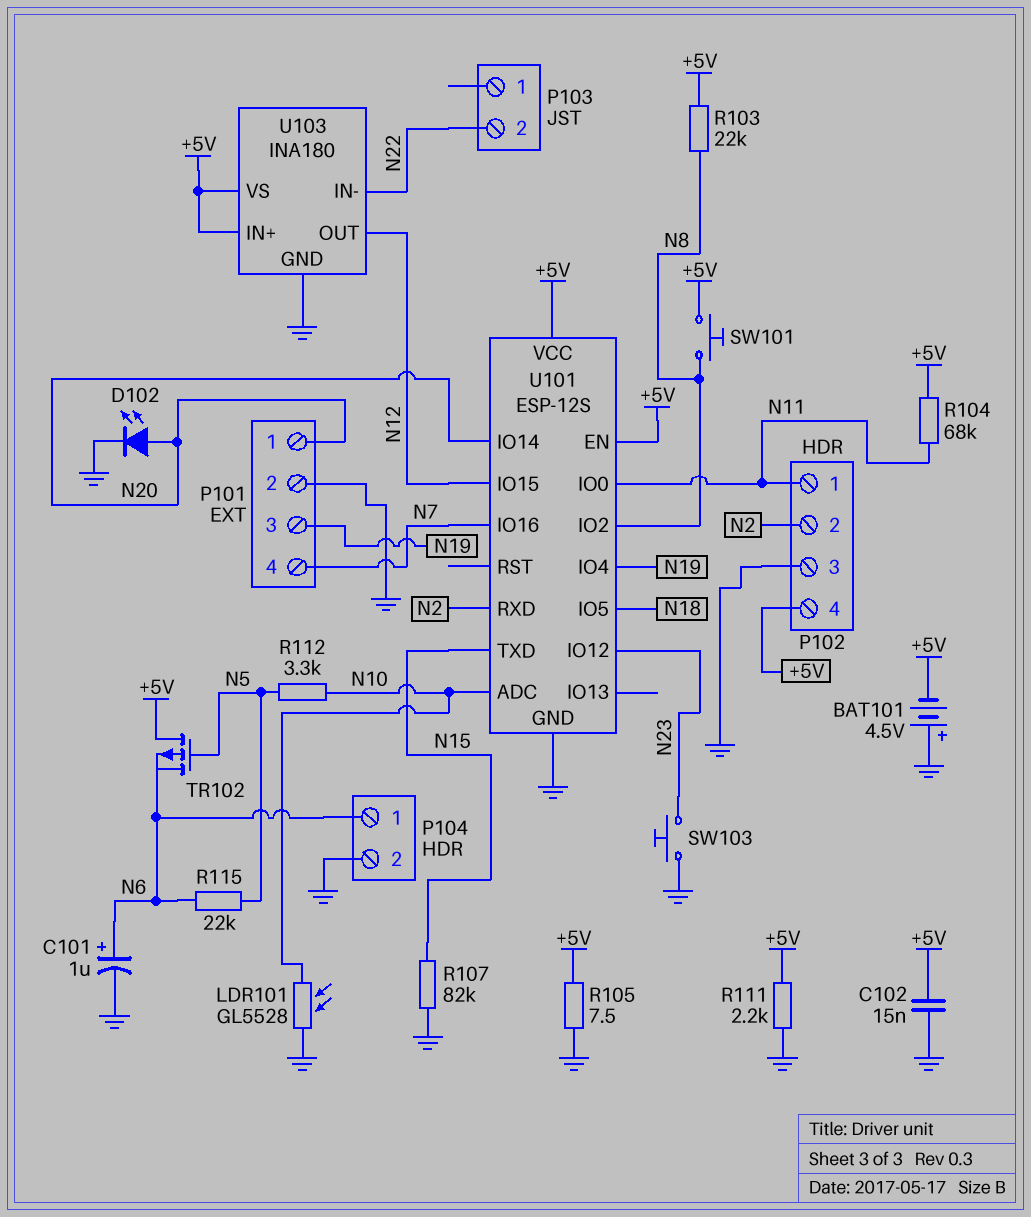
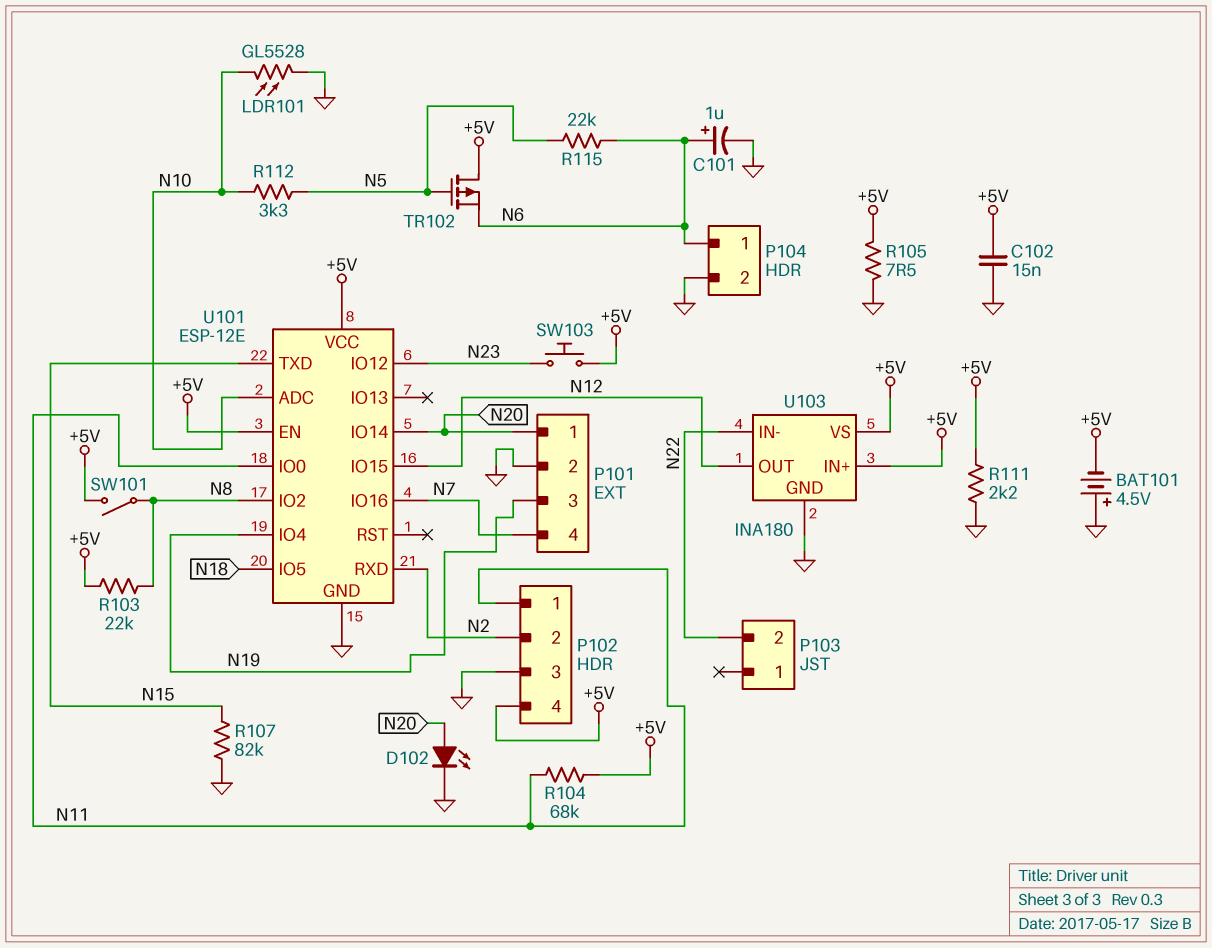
SW101: button (+5V, N8) -> switch (+5V, N8)
SW103: button (GND, N23) -> button (+5V, N23)
U101: ESP-12S -> ESP-12E

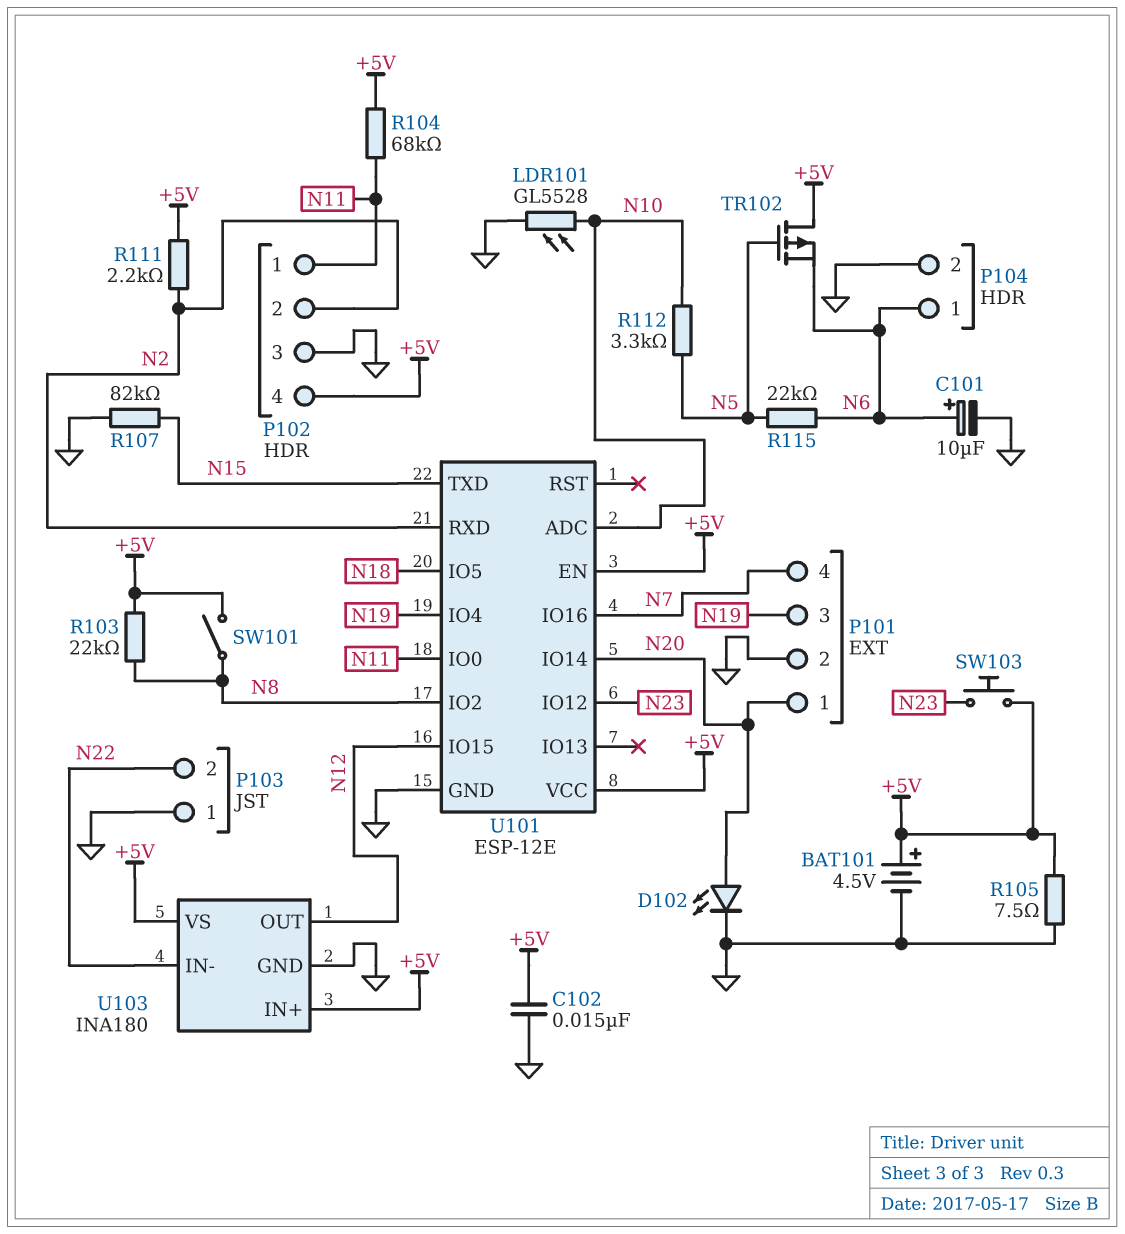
BAT101: 4.5V (plus GND, minus +5V) -> 4.5V (plus +5V, minus GND)
C101: 1uF (plus N6, minus GND) -> 10uF (plus N6, minus GND)
P103 pin 1: none -> GND
R111: 2.2k (+5V, GND) -> 2.2k (+5V, N2)

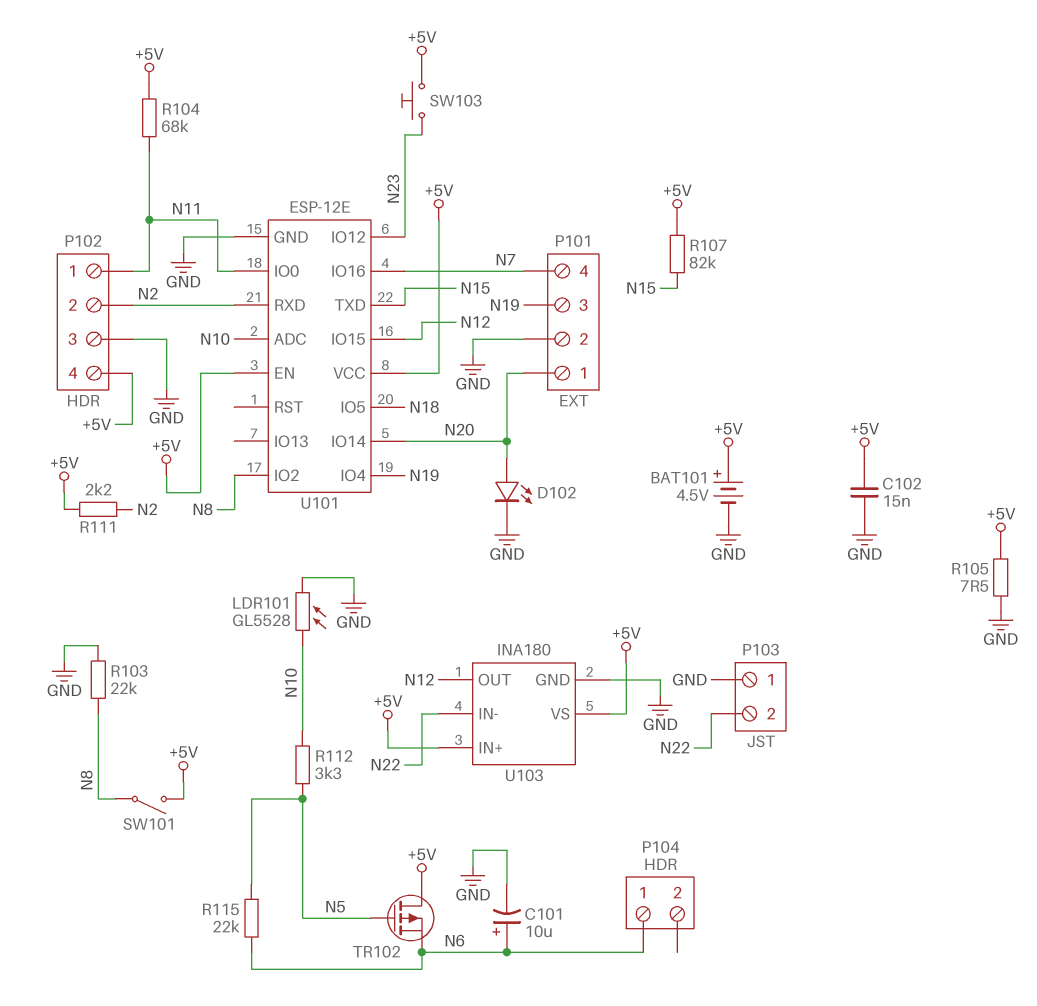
P104 pin 2: GND -> none
R103: 22k (+5V, N8) -> 22k (GND, N8)
R107: 82k (GND, N15) -> 82k (+5V, N15)

